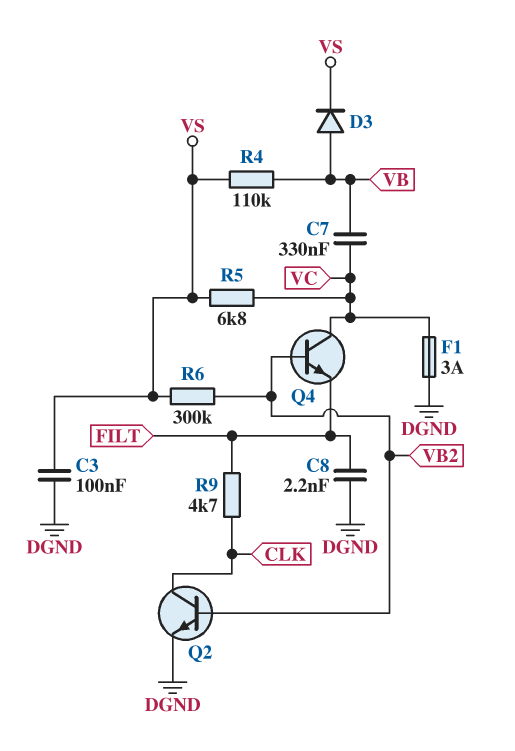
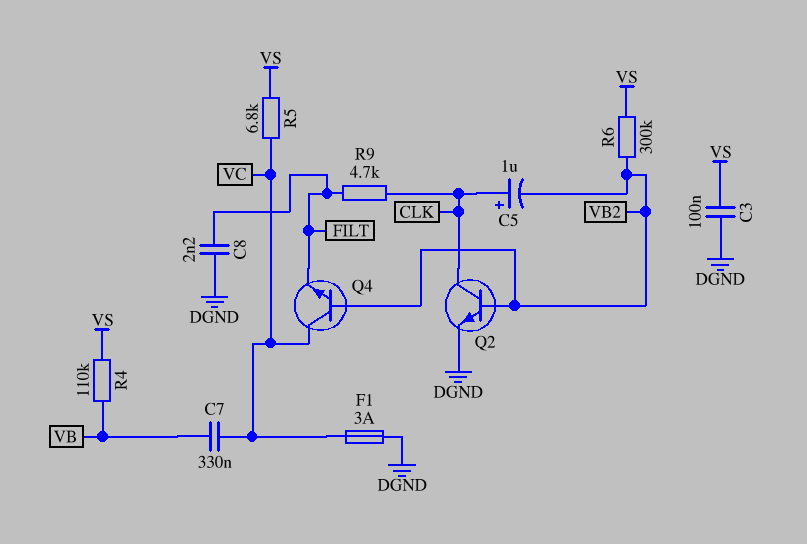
C5: none -> 1uF (plus CLK, minus VB2)
D3: diode (A VB, K VS) -> none

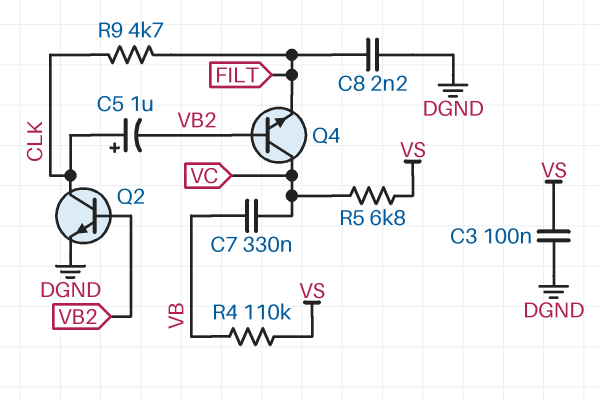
F1: 3A (DGND, VC) -> none
R6: 300k (VB2, VS) -> none

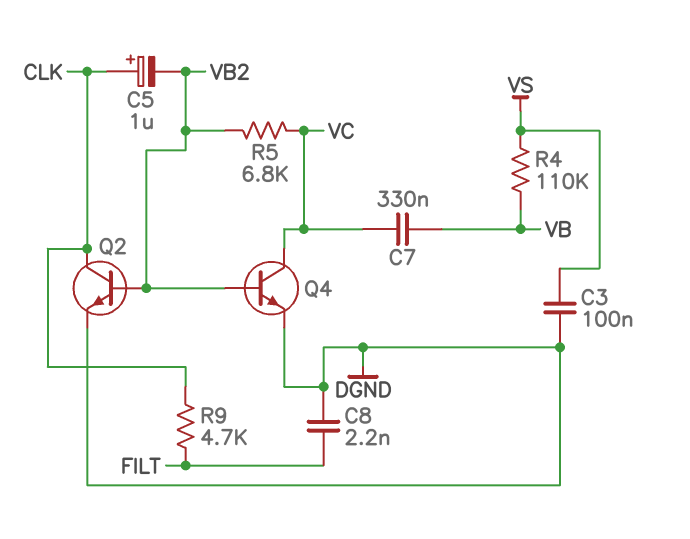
Q4: NPN (B VB2, C VC, E FILT) -> NPN (B VB2, C VC, E DGND)
R5: 6.8k (VC, VS) -> 6.8k (VB2, VC)

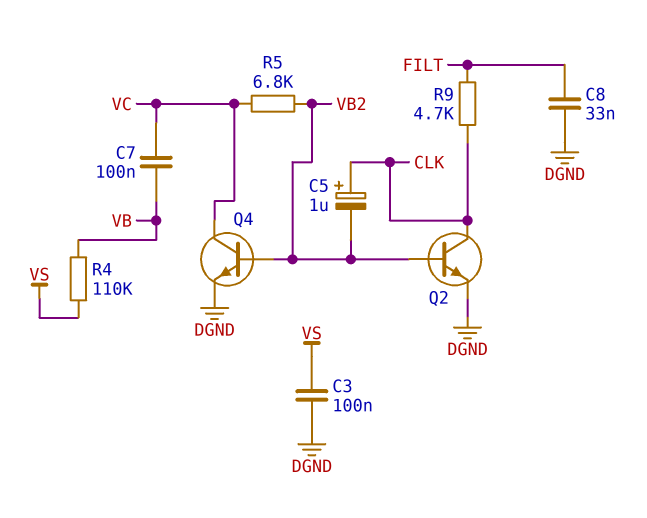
C7: 330nF (VB, VC) -> 100nF (VB, VC)
C8: 2.2nF (DGND, FILT) -> 33nF (DGND, FILT)

